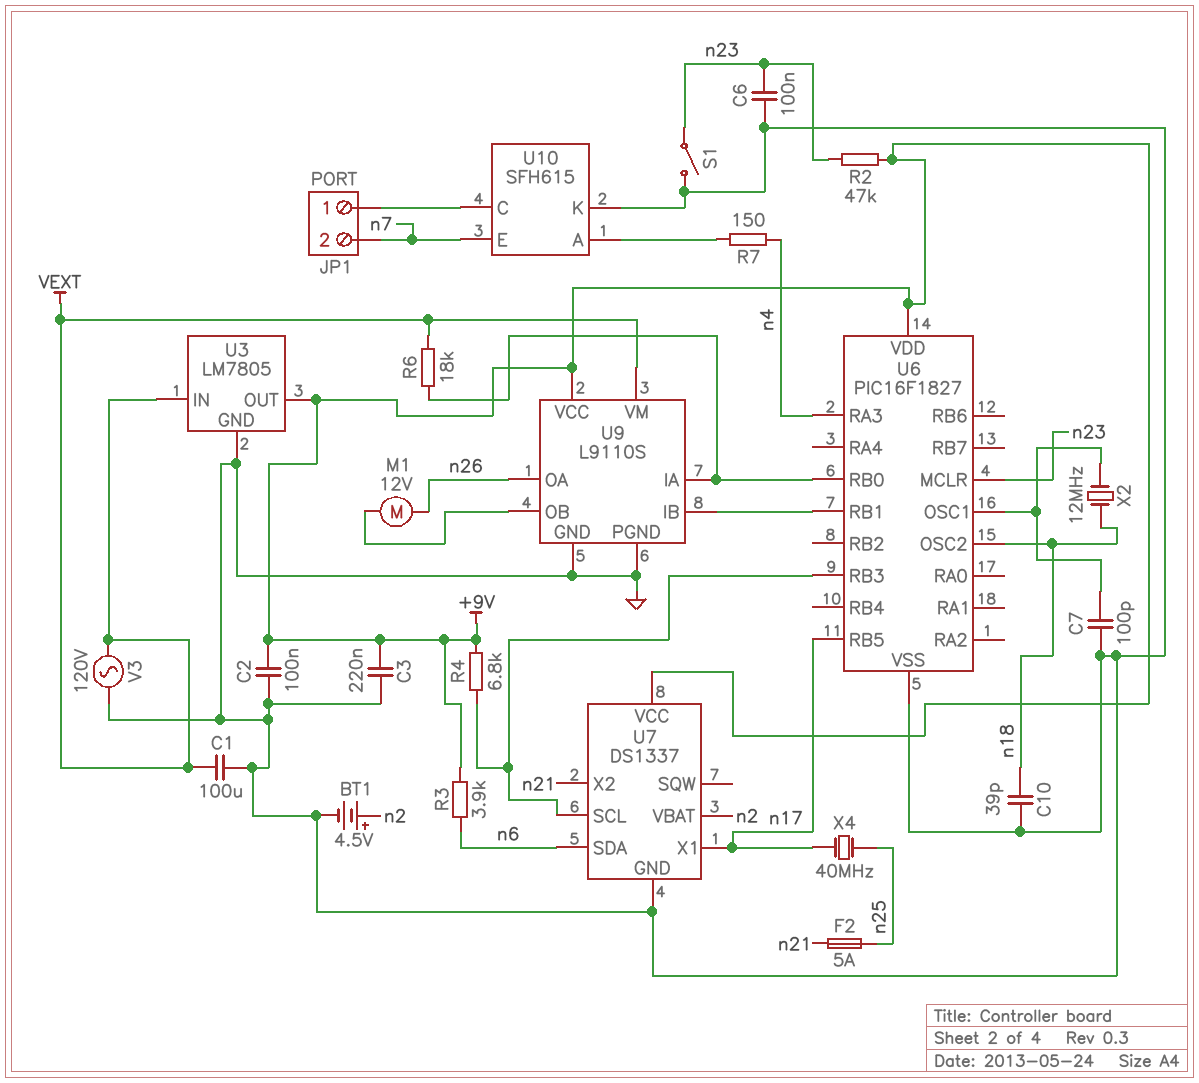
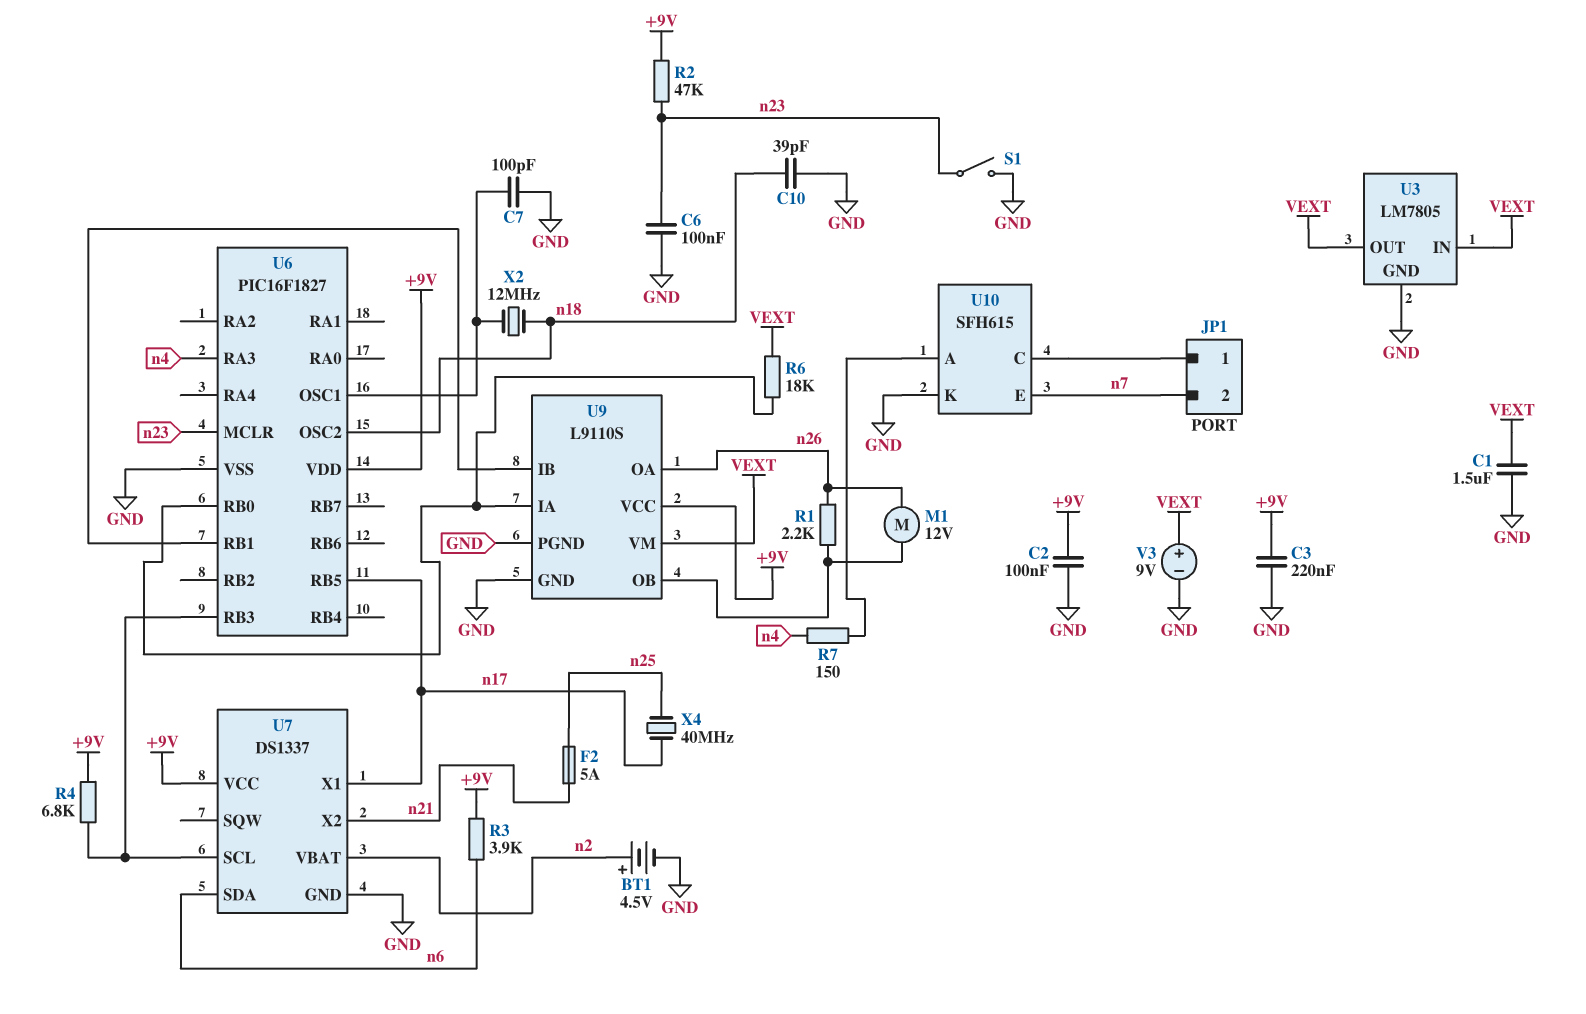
C1: 100uF (GND, VEXT) -> 1.5uF (GND, VEXT)
R1: none -> 2.2k (U9/OB, n26)
U3 pin OUT: +9V -> VEXT
V3: AC 120V (GND, VEXT) -> 9V (plus VEXT, minus GND)

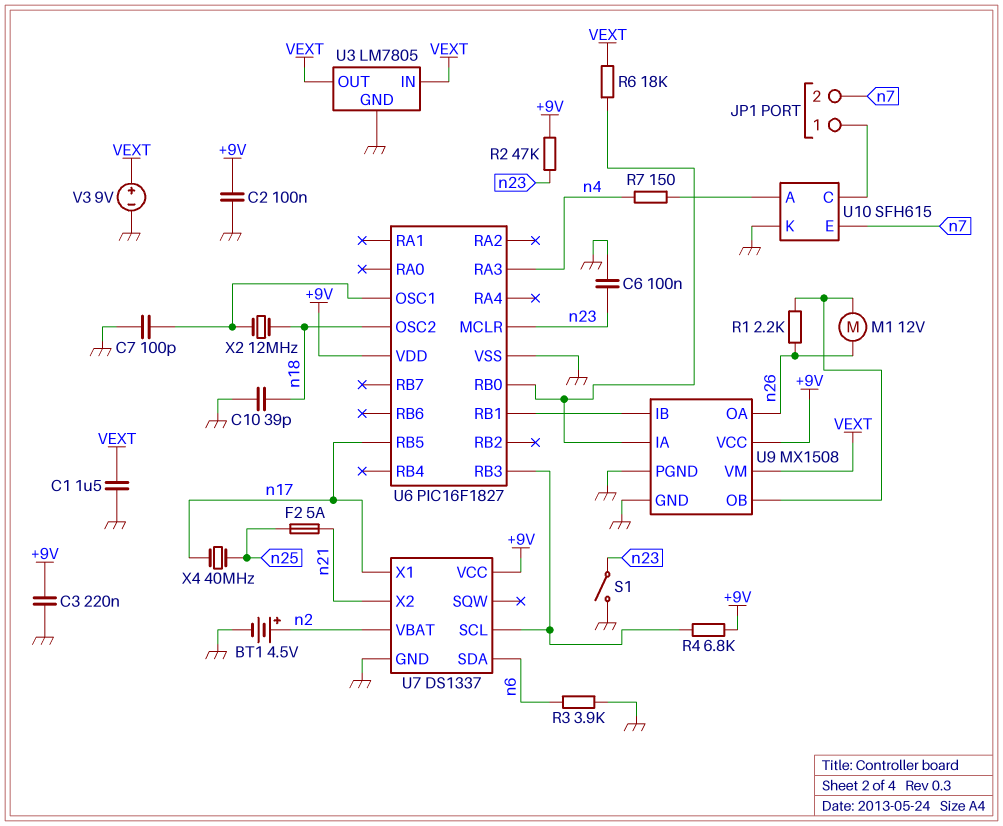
R3: 3.9k (+9V, n6) -> 3.9k (GND, n6)
U9: L9110S -> MX1508

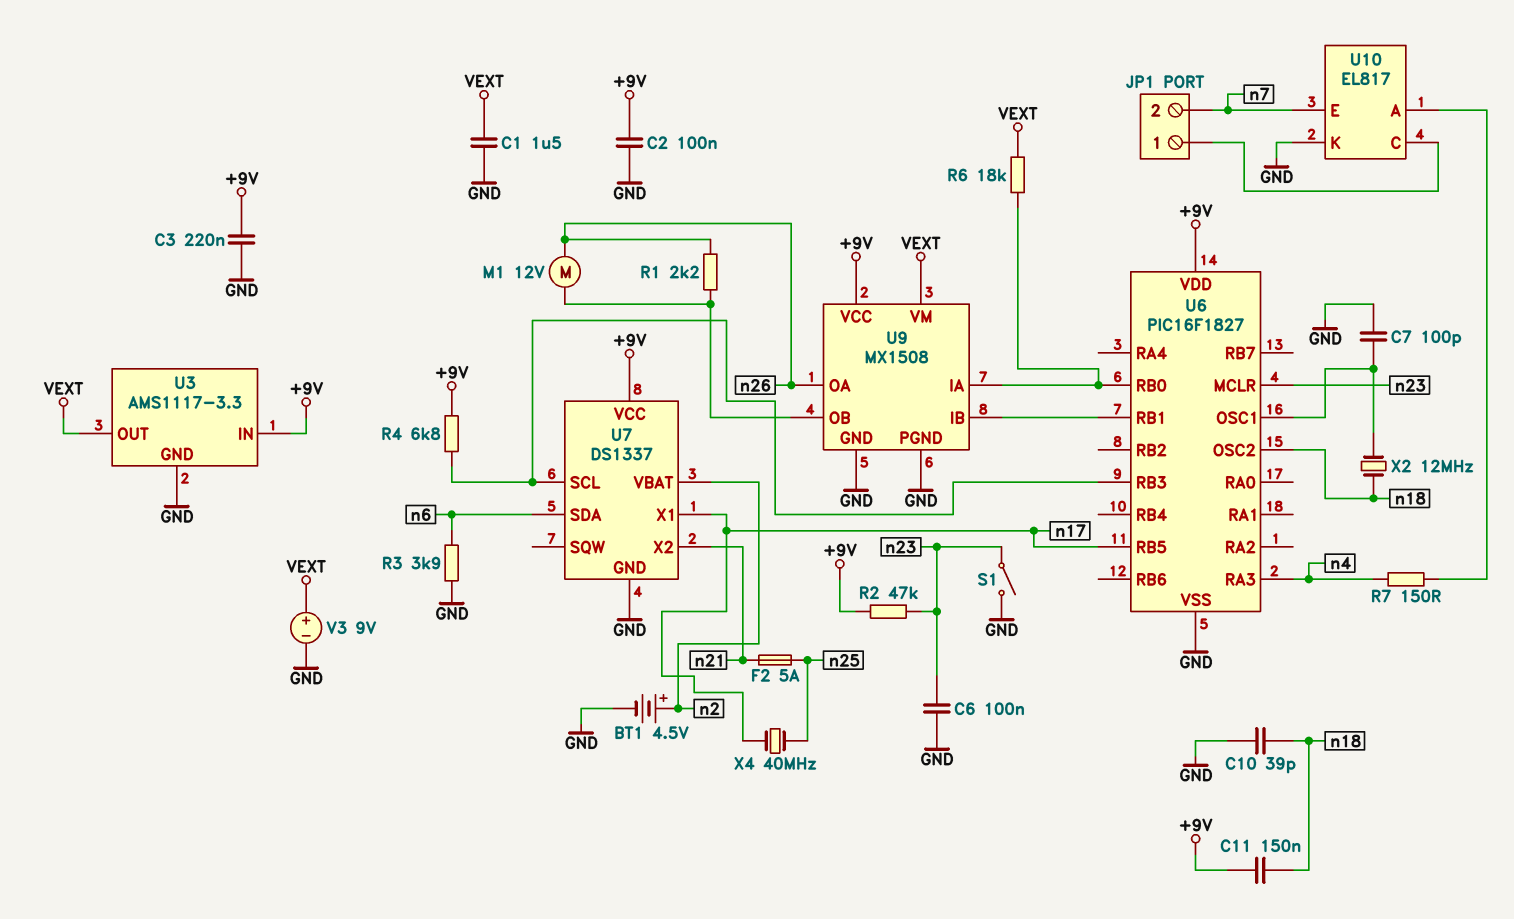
C11: none -> 150nF (+9V, n18)
U3: LM7805 -> AMS1117-3.3
U3 pin IN: VEXT -> +9V
U10: SFH615 -> EL817

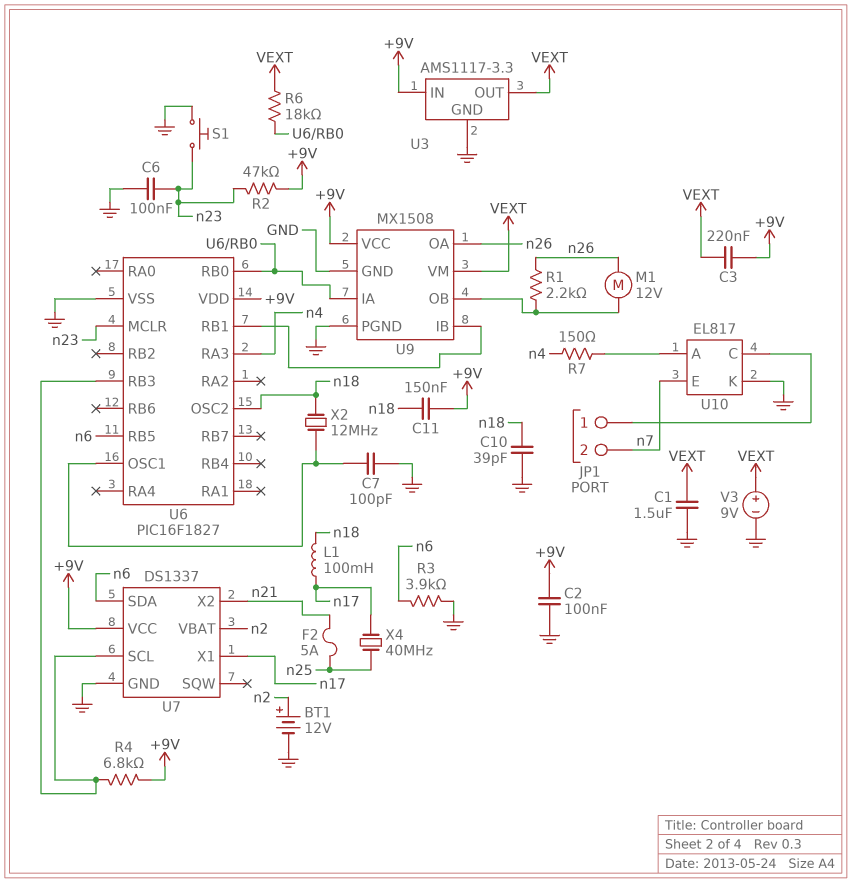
BT1: 4.5V (plus n2, minus GND) -> 12V (plus n2, minus GND)
C3: 220nF (+9V, GND) -> 220nF (+9V, VEXT)
L1: none -> 100mH (n17, n18)
S1: switch (GND, n23) -> button (GND, n23)
U6 pin RB5: n17 -> n6

